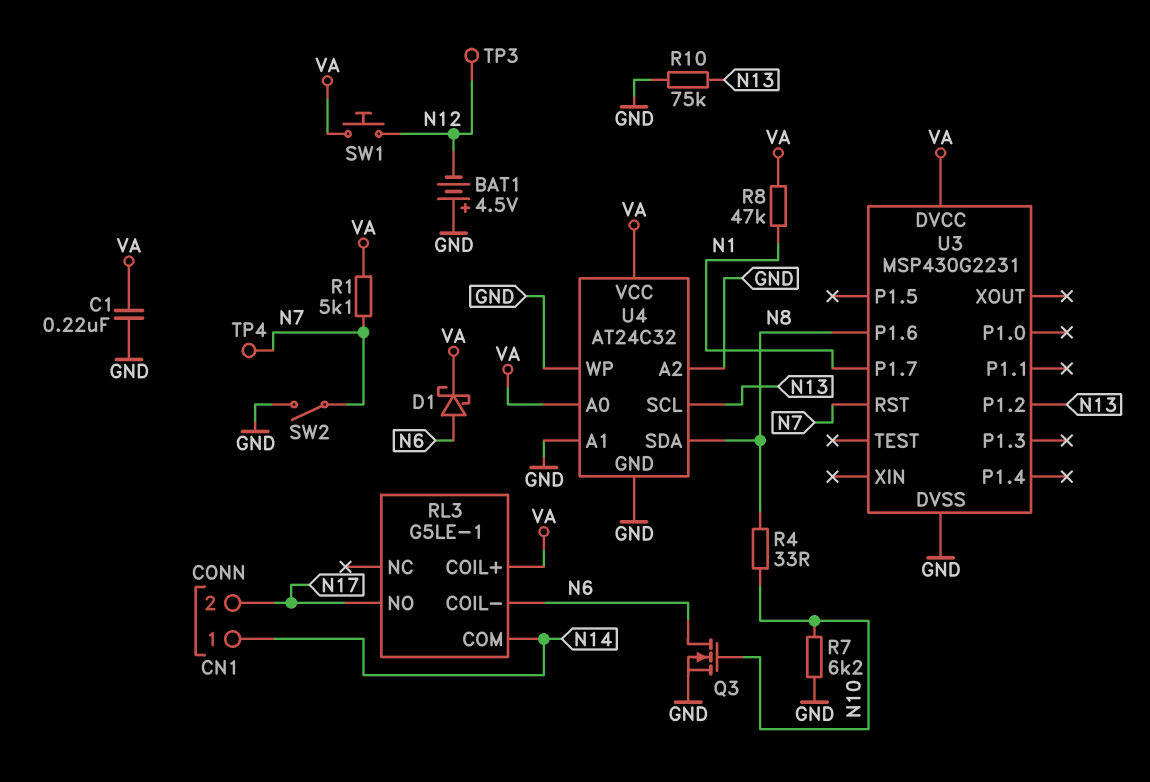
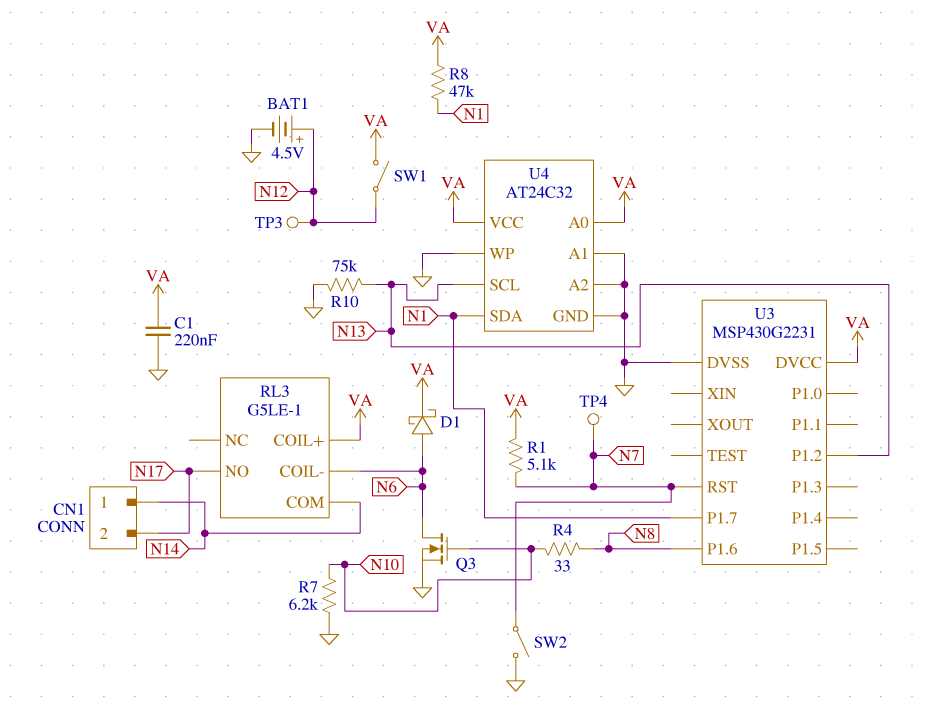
BAT1: 4.5V (plus GND, minus N12) -> 4.5V (plus N12, minus GND)
SW1: button (N12, VA) -> switch (N12, VA)
U4 pin SDA: N8 -> N1

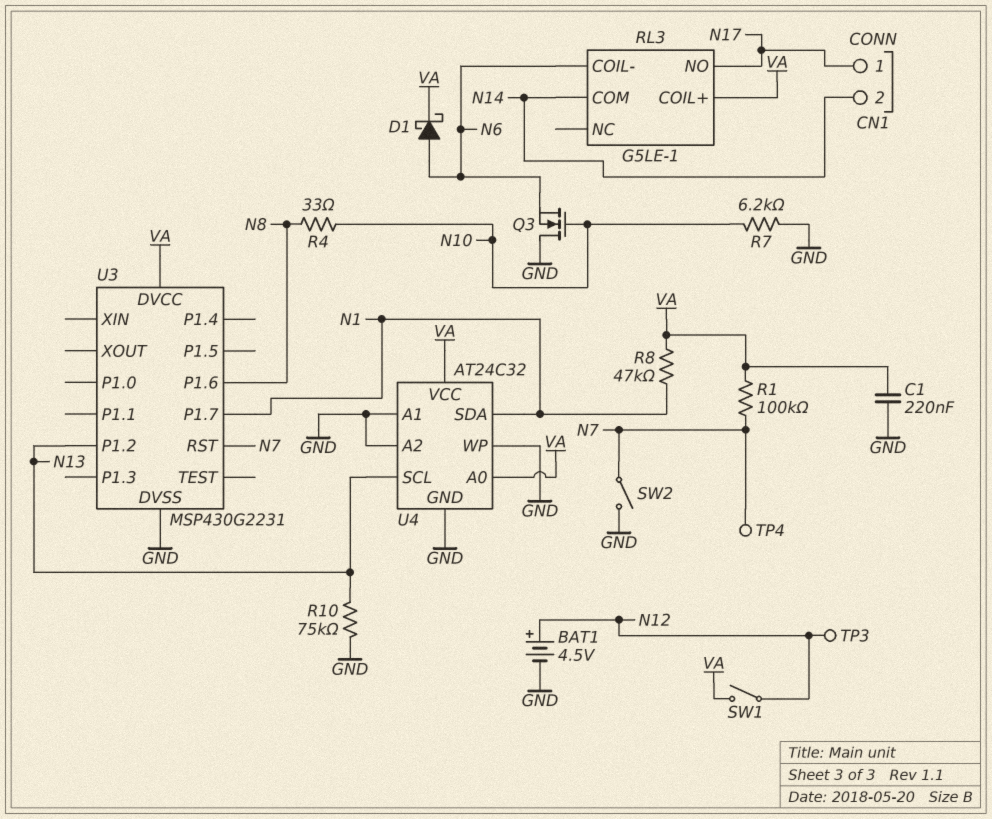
CN1 pin 1: N14 -> N17
CN1 pin 2: N17 -> N14
Q3: NMOS (G N10, D N6, S GND) -> NMOS (G N10, D GND, S N6)
R1: 5.1k (N7, VA) -> 100k (N7, VA)

